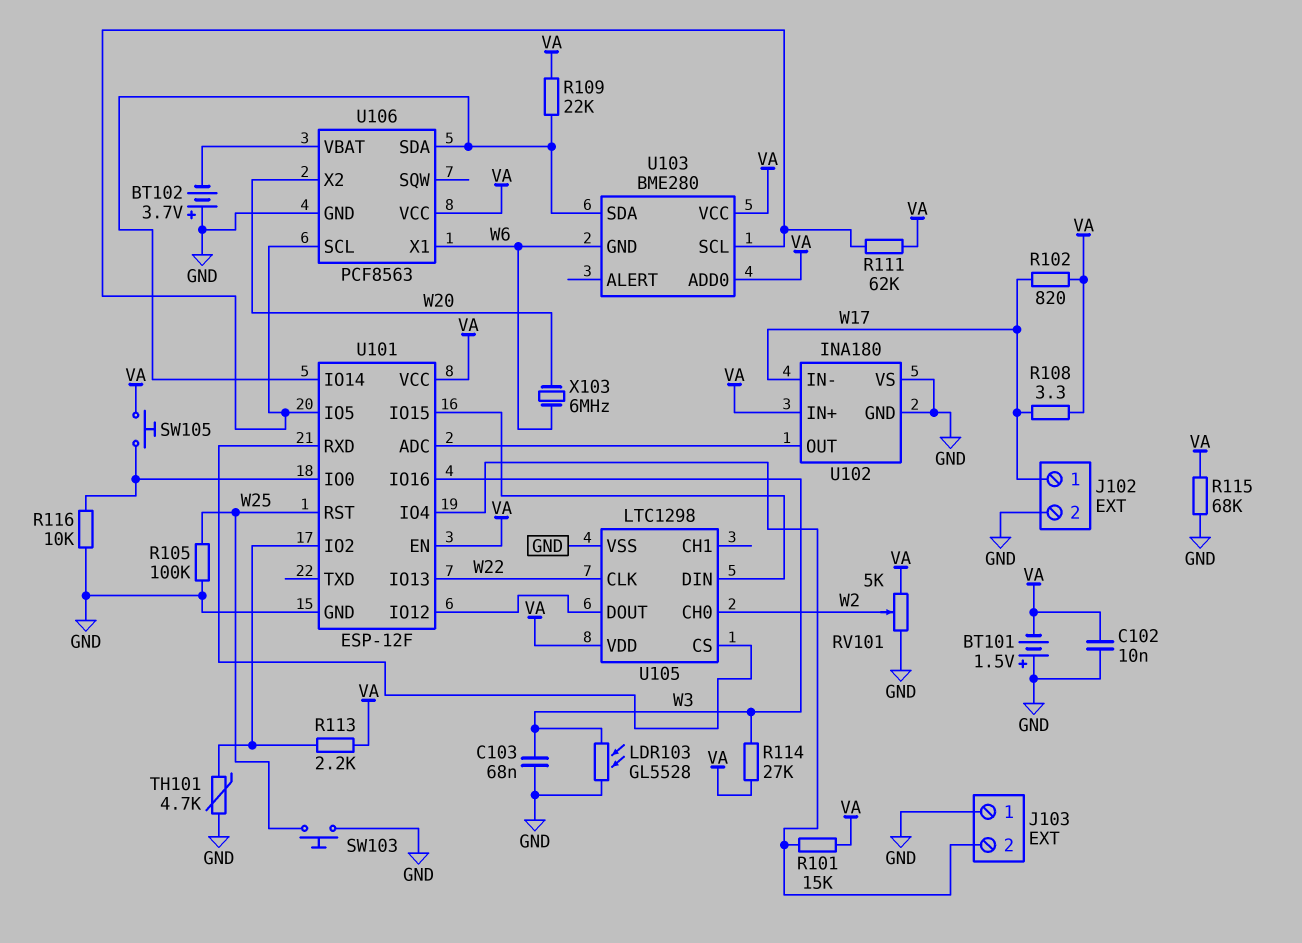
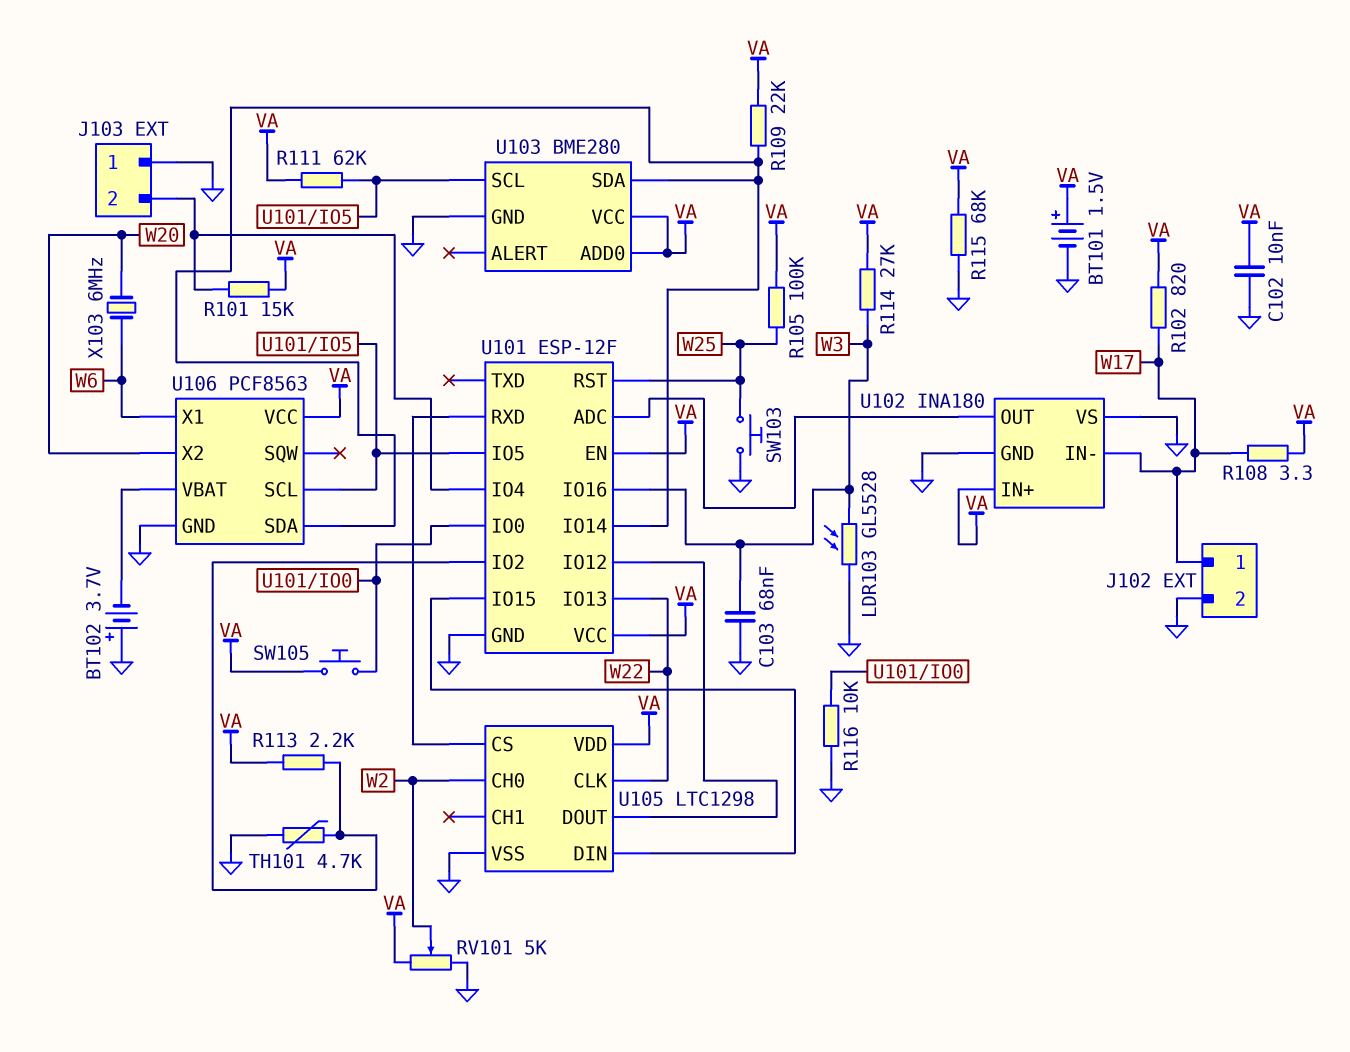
BT101: 1.5V (plus GND, minus VA) -> 1.5V (plus VA, minus GND)
R105: 100k (GND, W25) -> 100k (VA, W25)
U103 pin GND: W6 -> GND

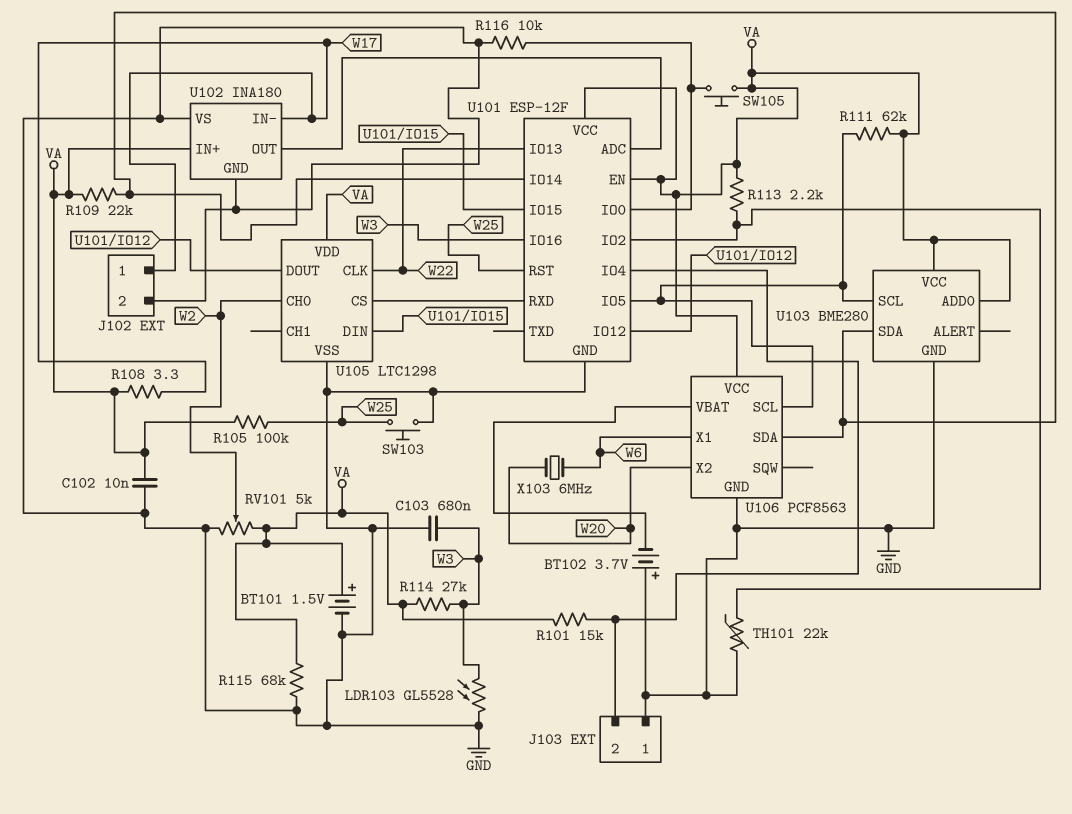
C103: 68nF (GND, W3) -> 680nF (GND, W3)
R102: 820 (VA, W17) -> none
TH101: 4.7k (GND, U101/IO2) -> 22k (GND, U101/IO2)

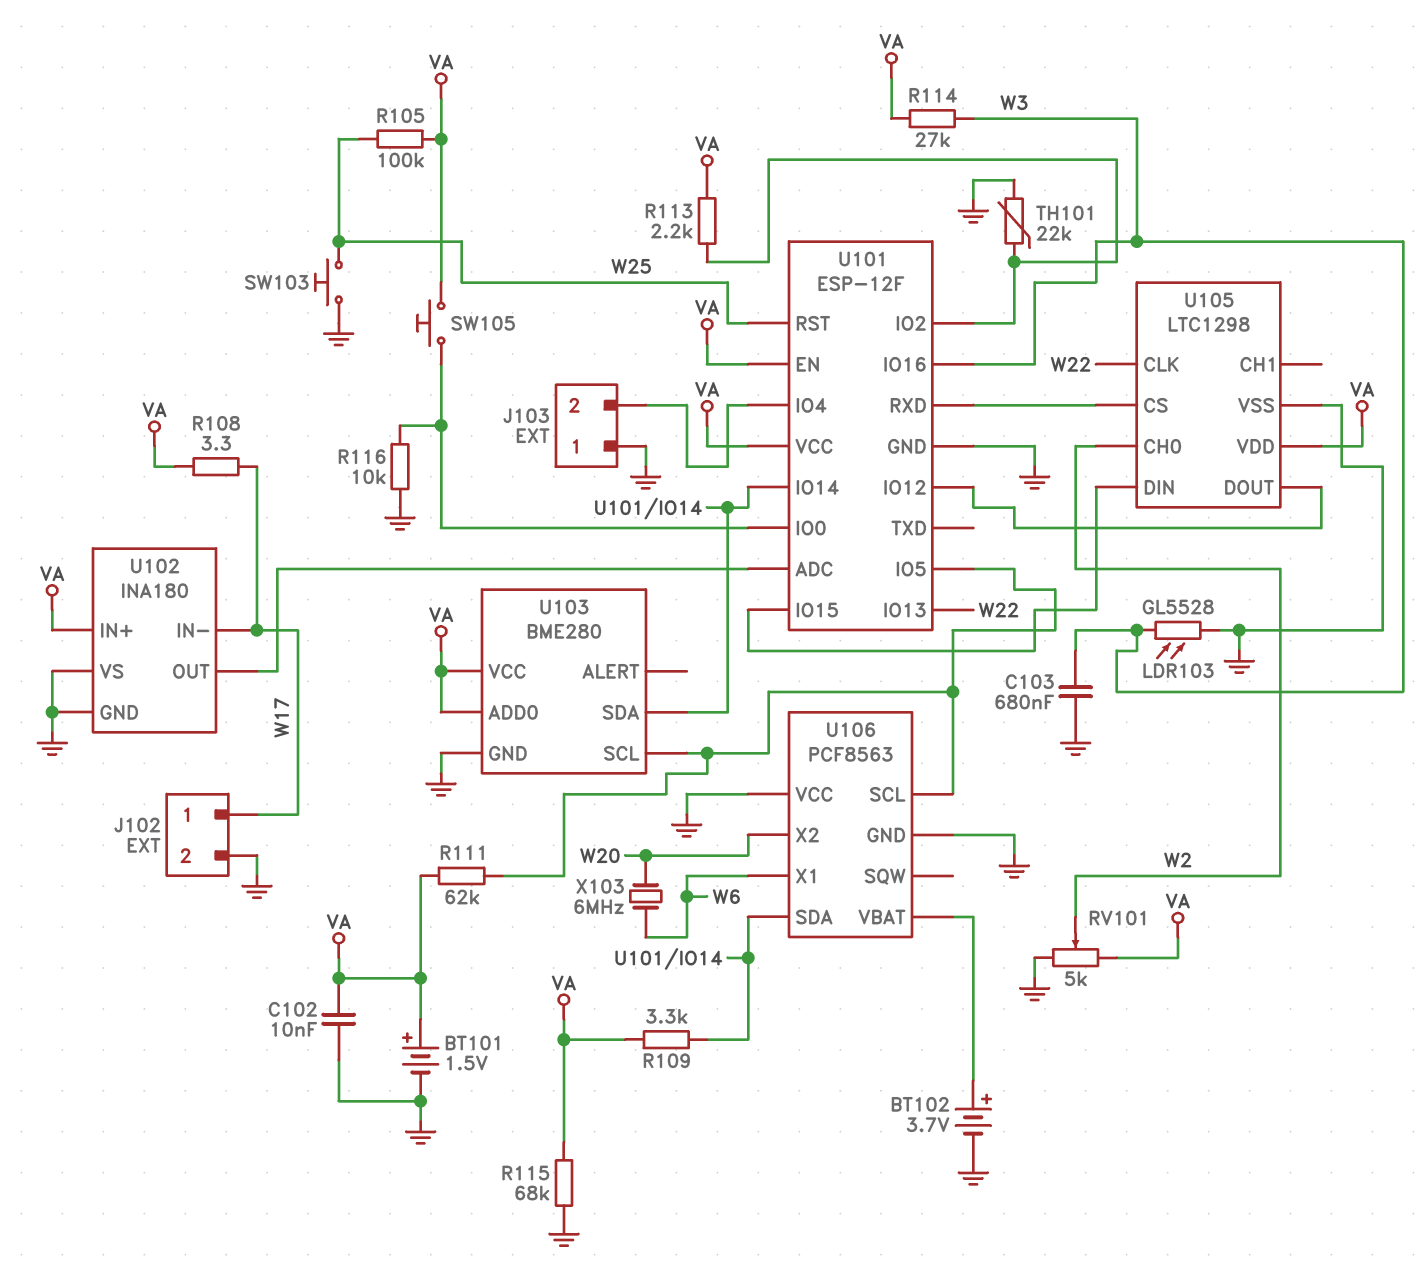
BT102: 3.7V (plus GND, minus U106/VBAT) -> 3.7V (plus U106/VBAT, minus GND)
R101: 15k (J103/2, VA) -> none
R109: 22k (U101/IO14, VA) -> 3.3k (U101/IO14, VA)
U106 pin VCC: VA -> GND

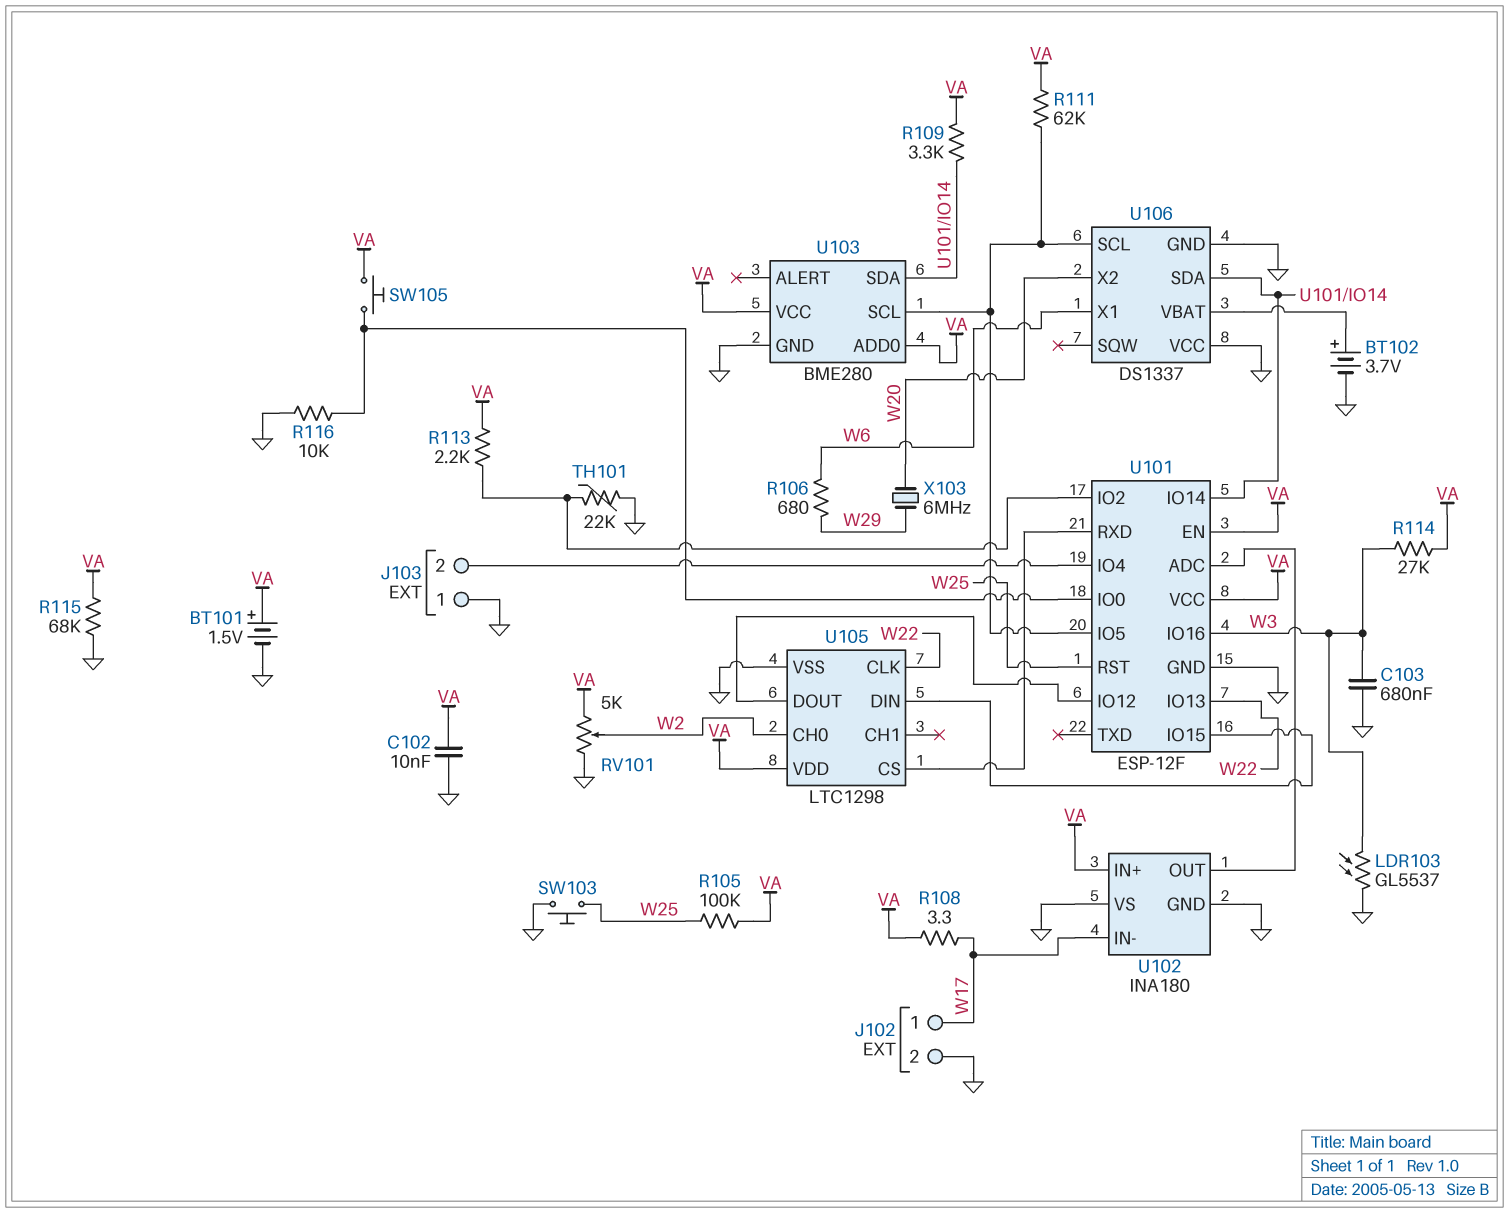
LDR103: GL5528 (GND, W3) -> GL5537 (GND, W3)
R106: none -> 680 (W6, W29)
U106: PCF8563 -> DS1337
X103: 6MHz (W6, W20) -> 6MHz (W20, W29)

